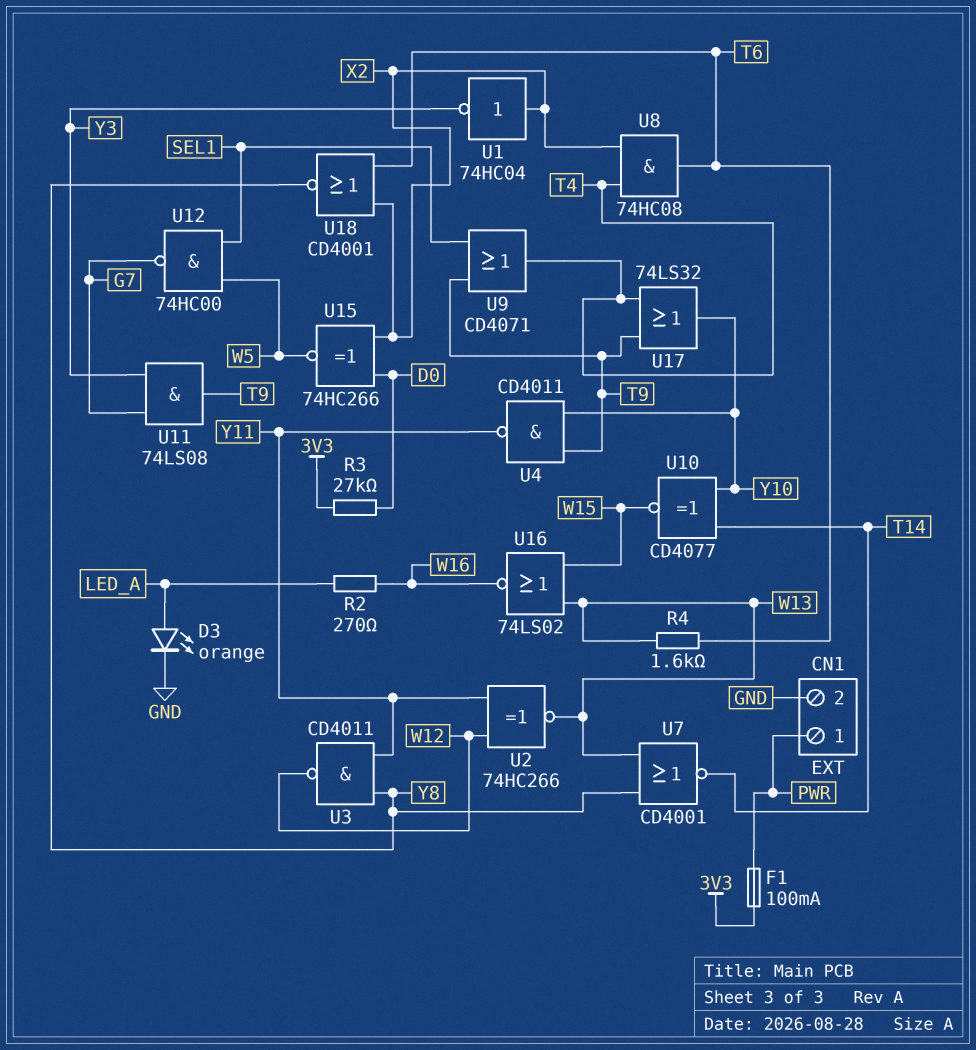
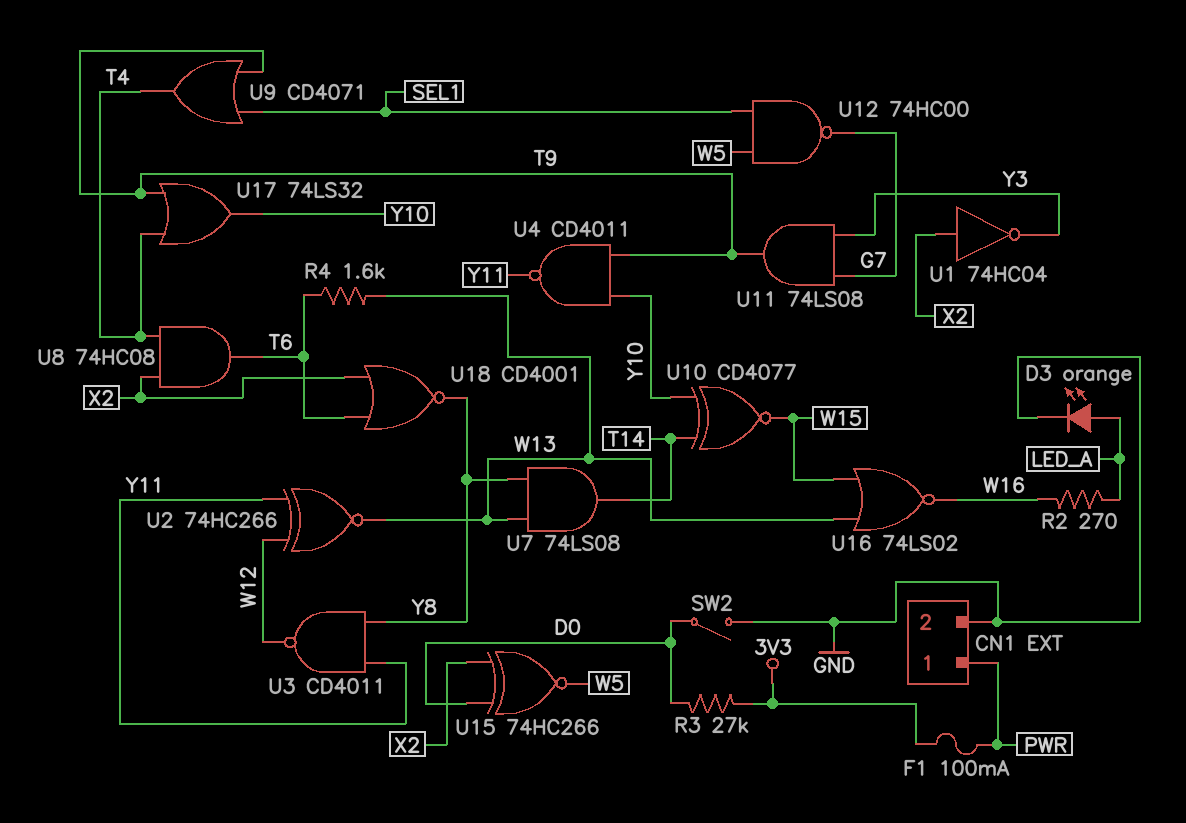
SW2: none -> switch (D0, GND)
U7: NOR CD4001 (in W13, in Y8, out T14) -> AND 74LS08 (in W13, in Y8, out T14)

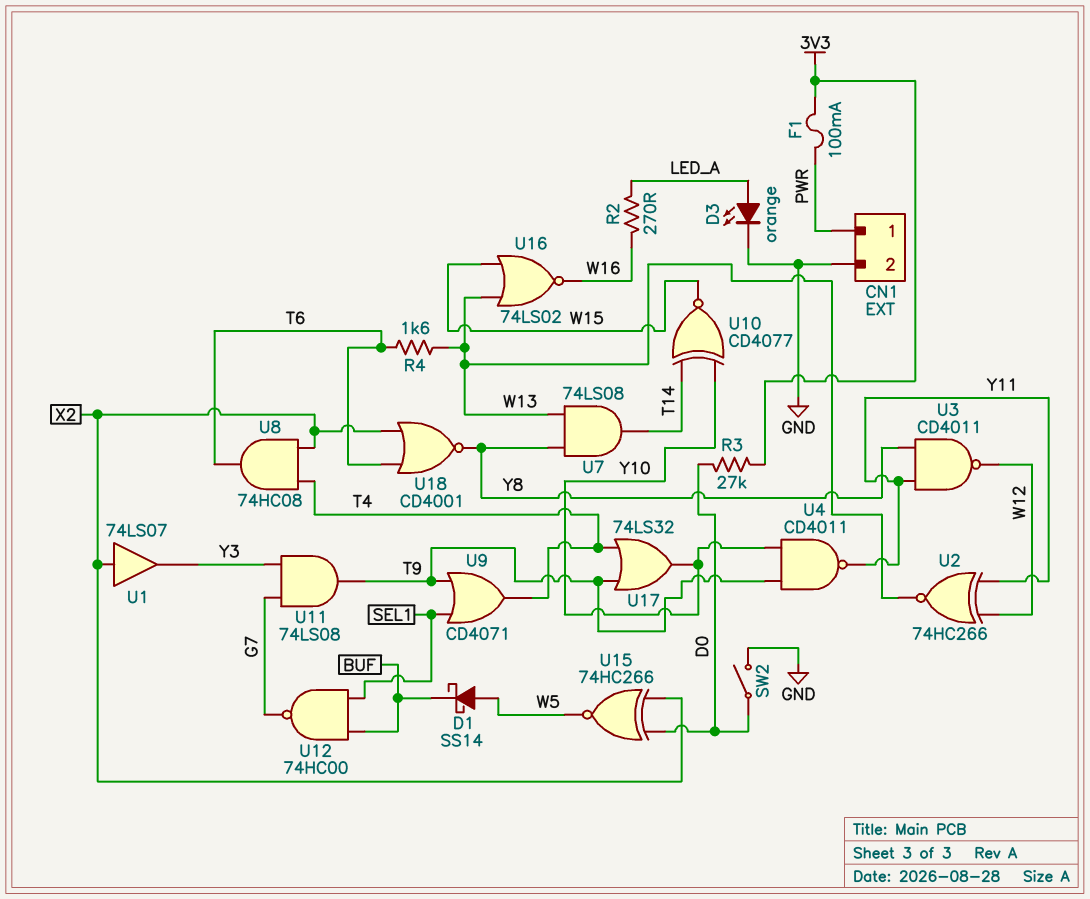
D1: none -> schottky SS14 (A W5, K BUF)
U1: NOT 74HC04 (in X2, out Y3) -> buffer 74LS07 (in X2, out Y3)
U12: NAND 74HC00 (in SEL1, in W5, out G7) -> NAND 74HC00 (in BUF, in SEL1, out G7)

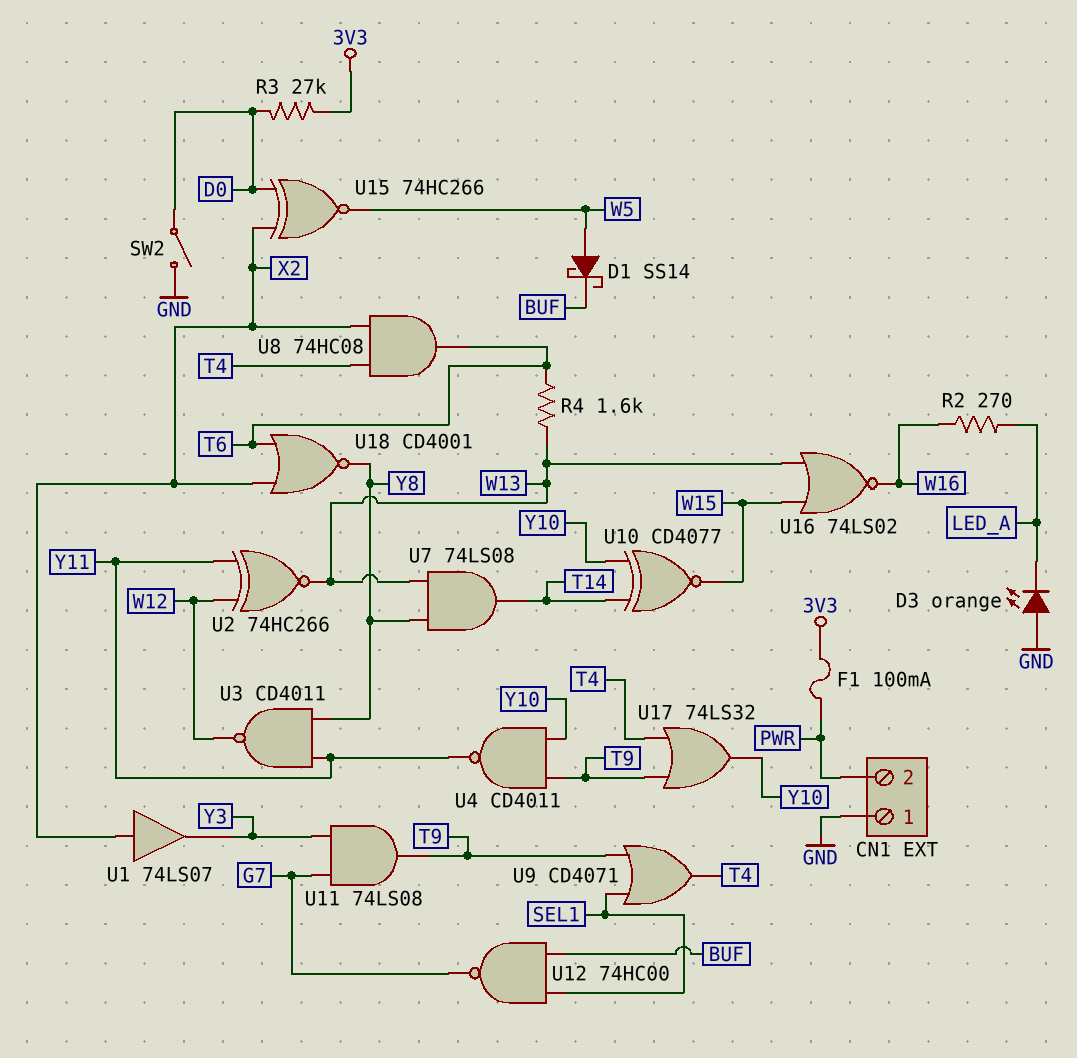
CN1 pin 1: PWR -> GND
CN1 pin 2: GND -> PWR
D3: LED orange (A LED_A, K GND) -> LED orange (A GND, K LED_A)

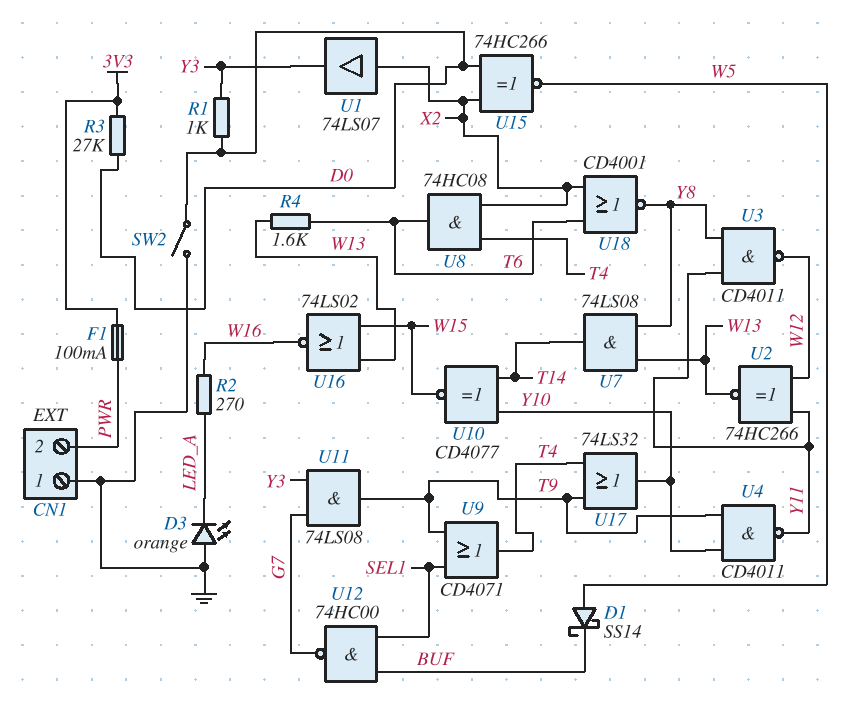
R1: none -> 1k (D0, Y3)

